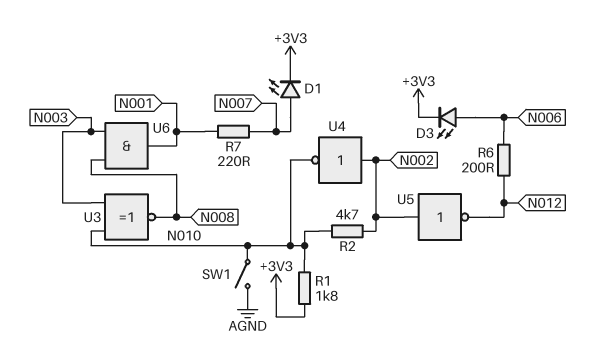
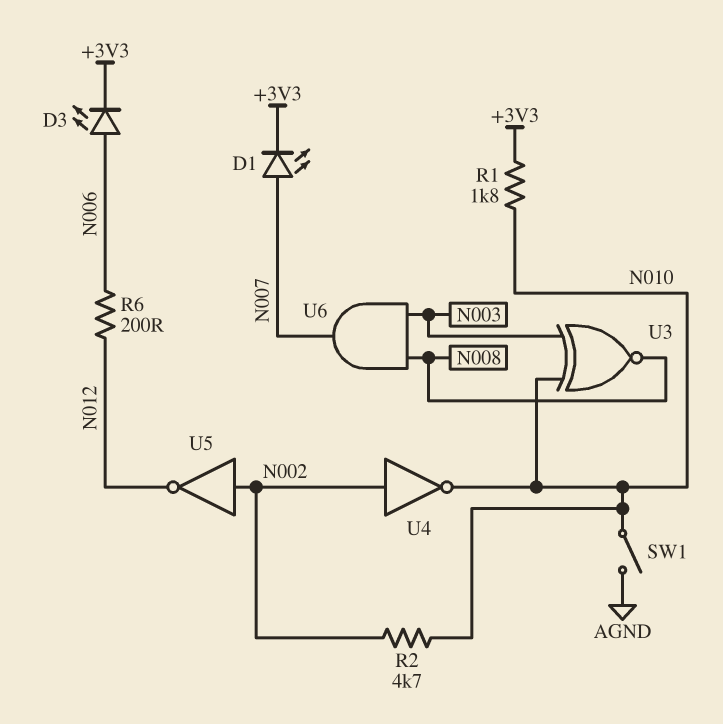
R7: 220 (N001, N007) -> none
U6: AND (in N003, in N008, out N001) -> AND (in N003, in N008, out N007)

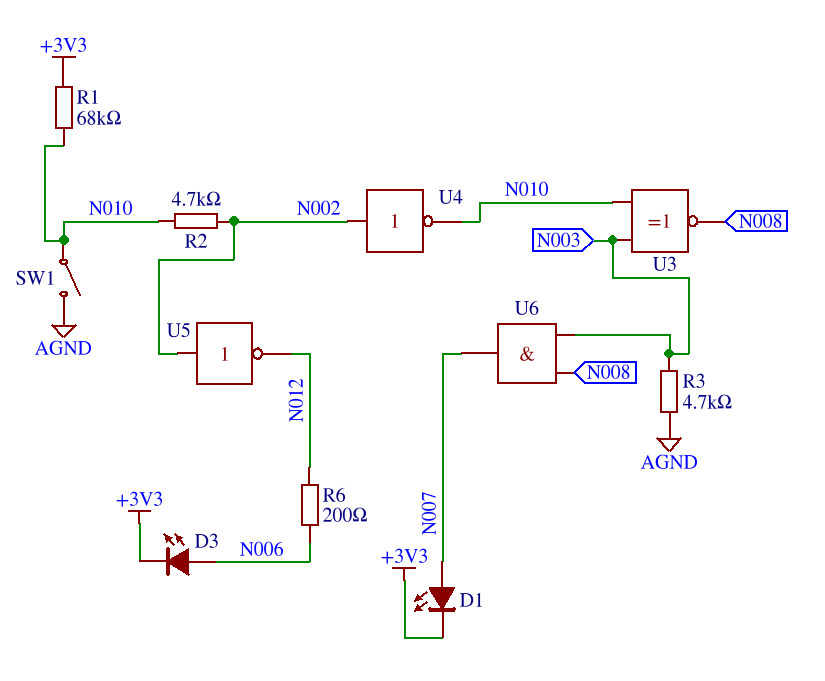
R1: 1.8k (+3V3, N010) -> 68k (+3V3, N010)
R3: none -> 4.7k (AGND, N003)

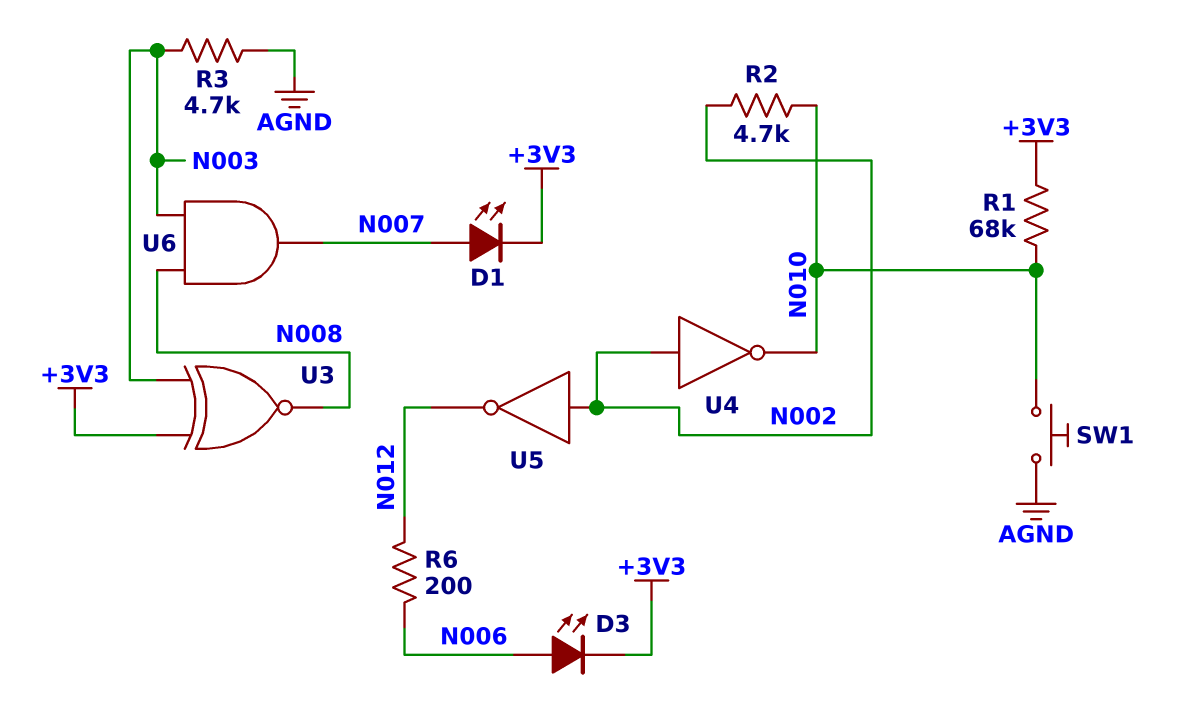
SW1: switch (AGND, N010) -> button (AGND, N010)
U3: XNOR (in N003, in N010, out N008) -> XNOR (in +3V3, in N003, out N008)

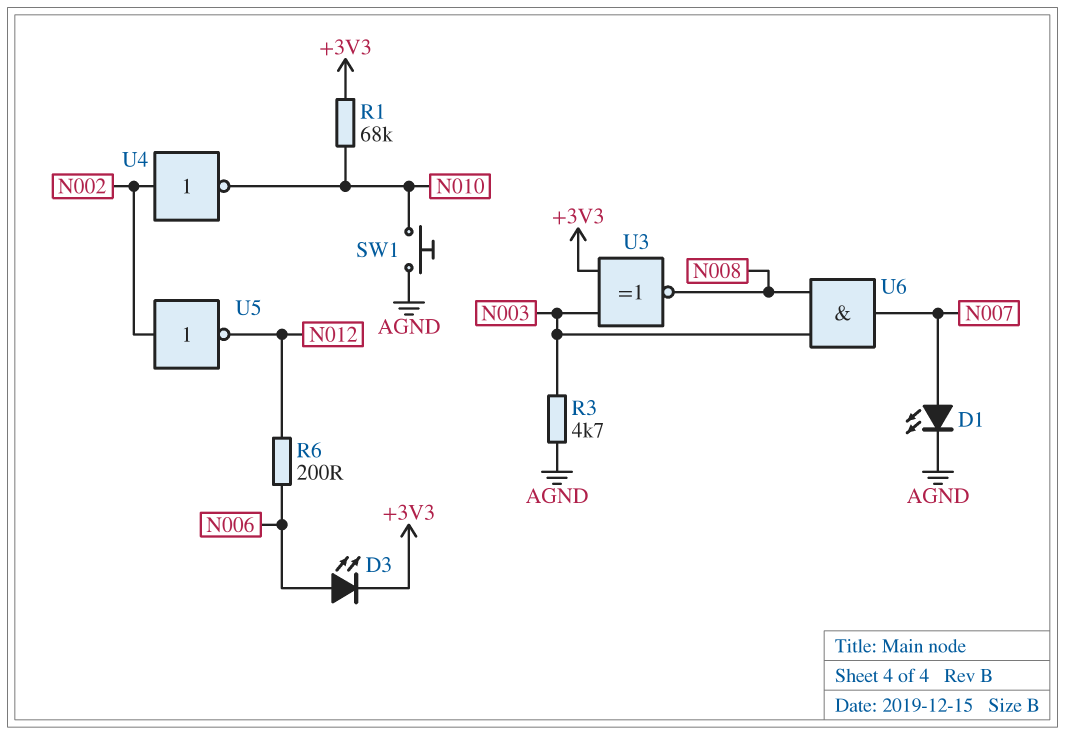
D1: LED (A N007, K +3V3) -> LED (A N007, K AGND)
R2: 4.7k (N002, N010) -> none

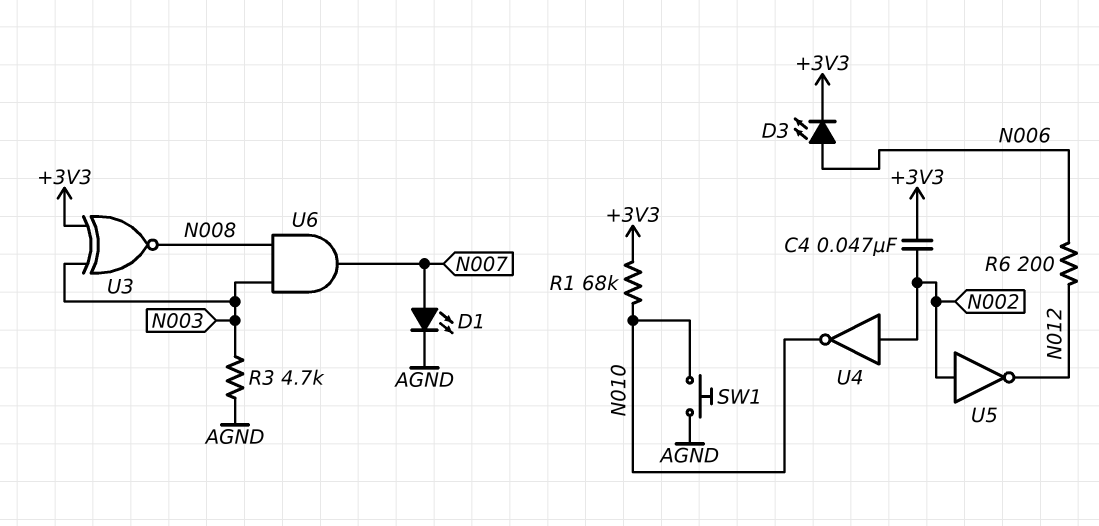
C4: none -> 47nF (+3V3, N002)

